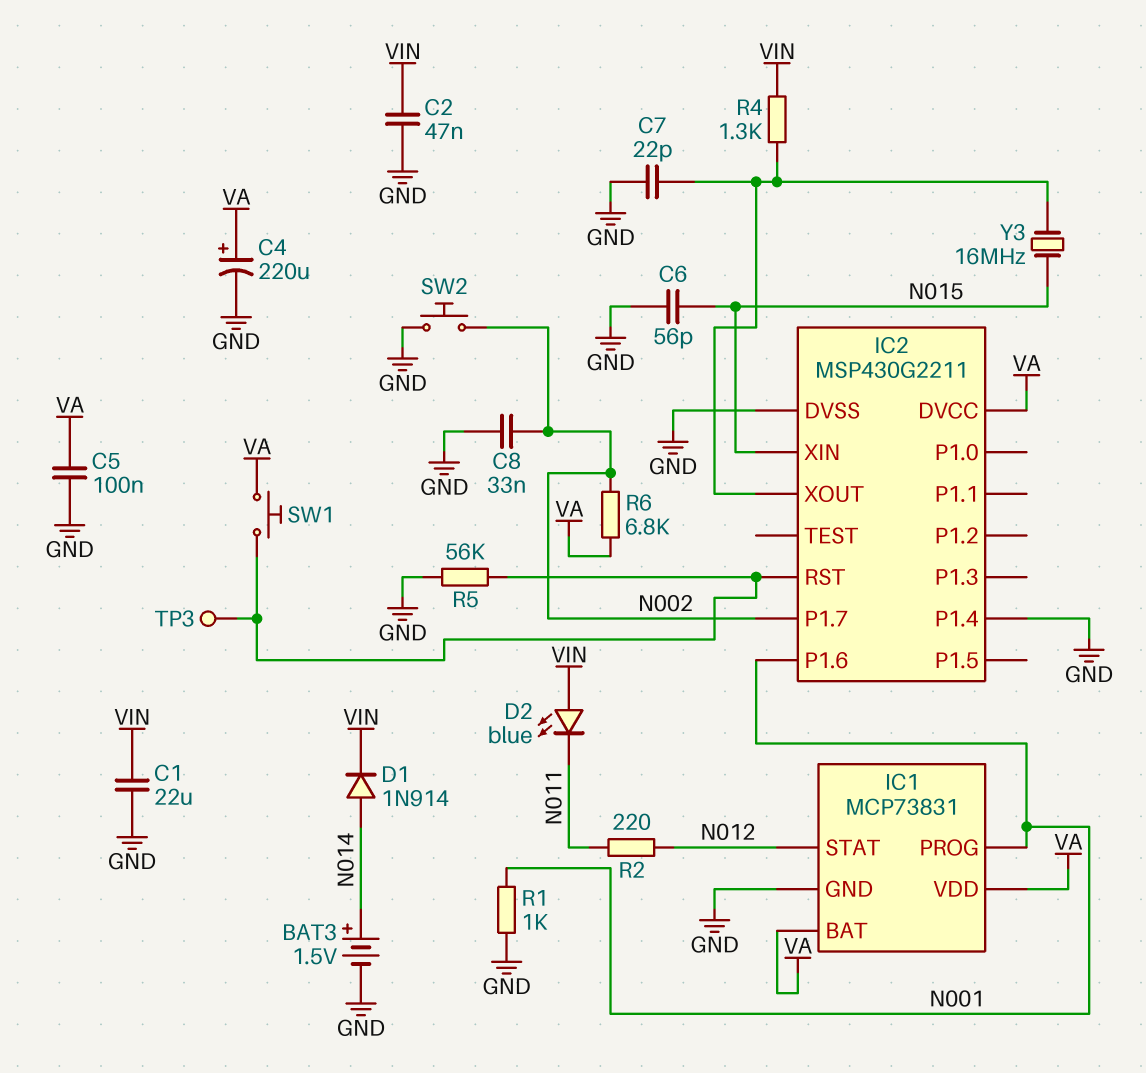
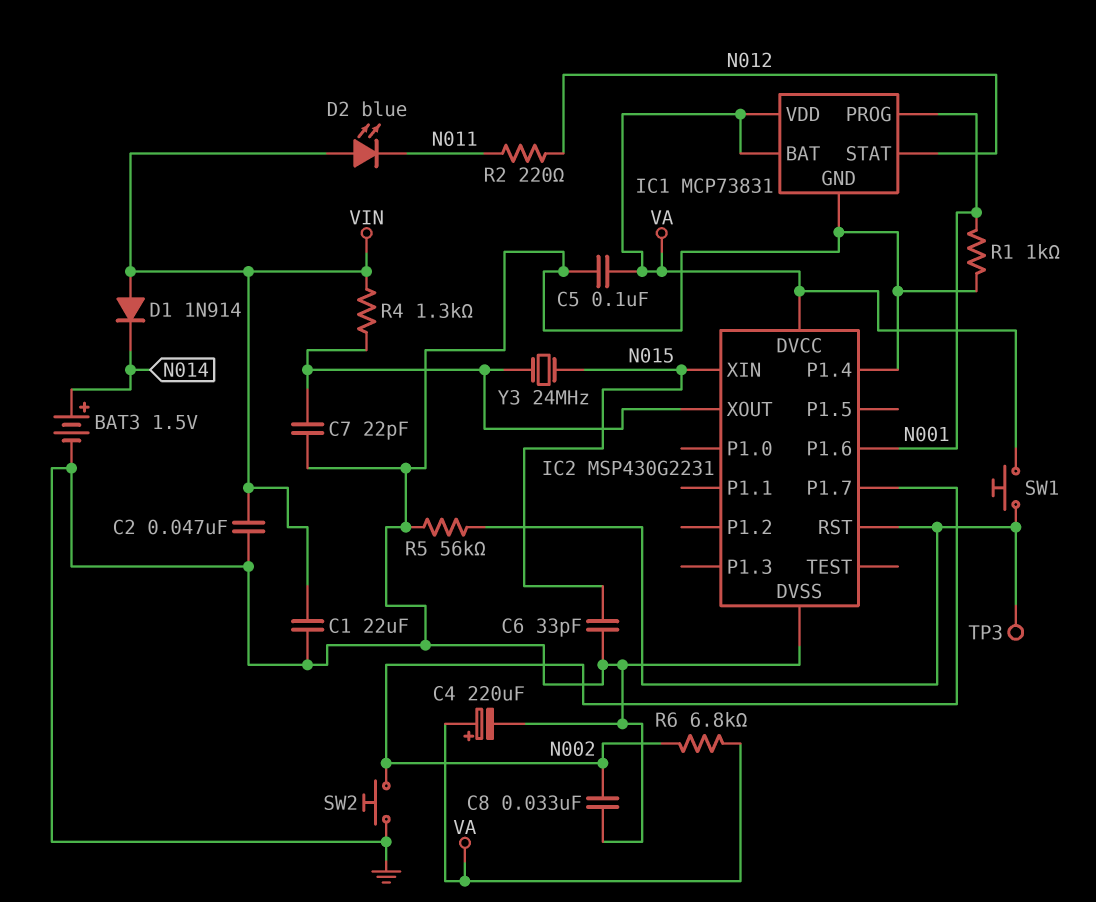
C6: 56pF (GND, N015) -> 33pF (GND, N015)
D1: diode 1N914 (A N014, K VIN) -> diode 1N914 (A VIN, K N014)
IC2: MSP430G2211 -> MSP430G2231
Y3: 16MHz (IC2/XOUT, N015) -> 24MHz (IC2/XOUT, N015)

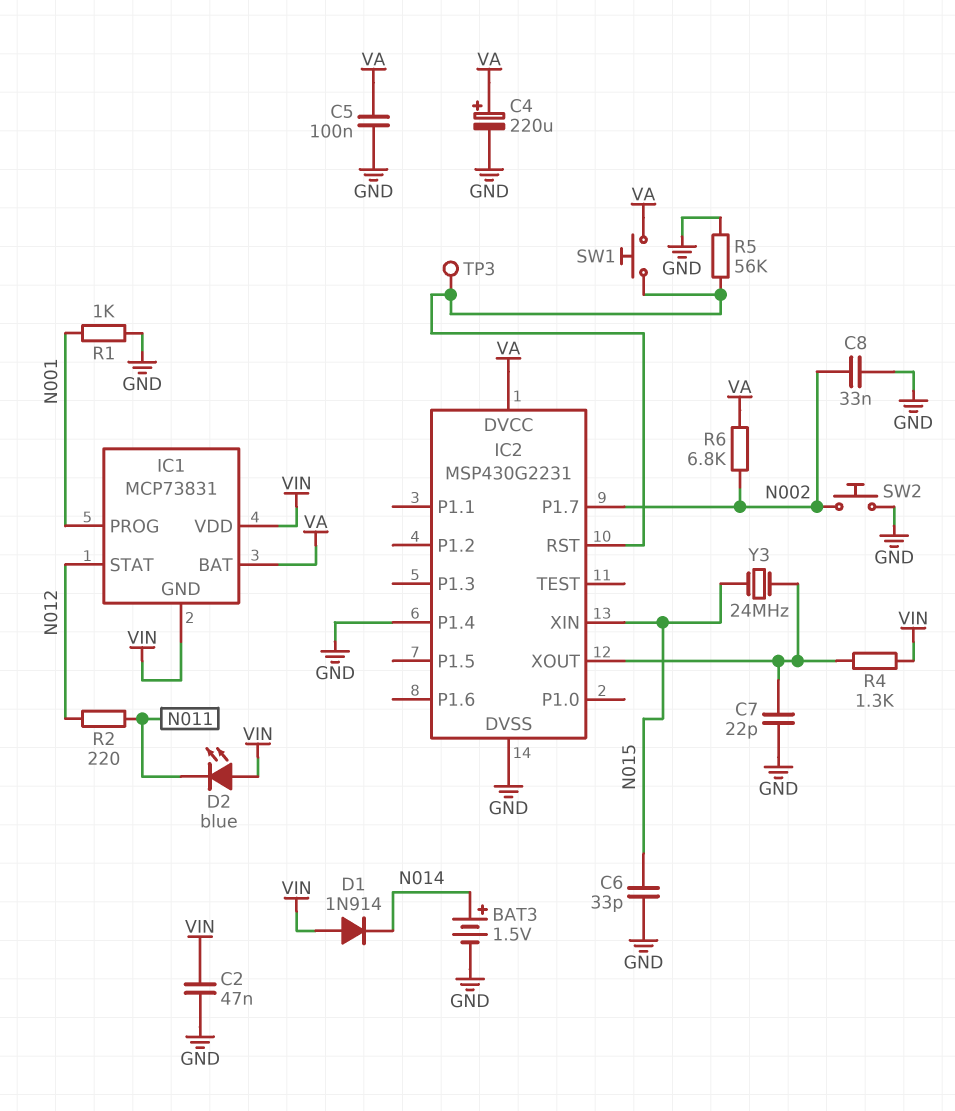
C1: 22uF (GND, VIN) -> none
IC1 pin GND: GND -> VIN
IC1 pin VDD: VA -> VIN
IC2 pin P1.6: N001 -> none

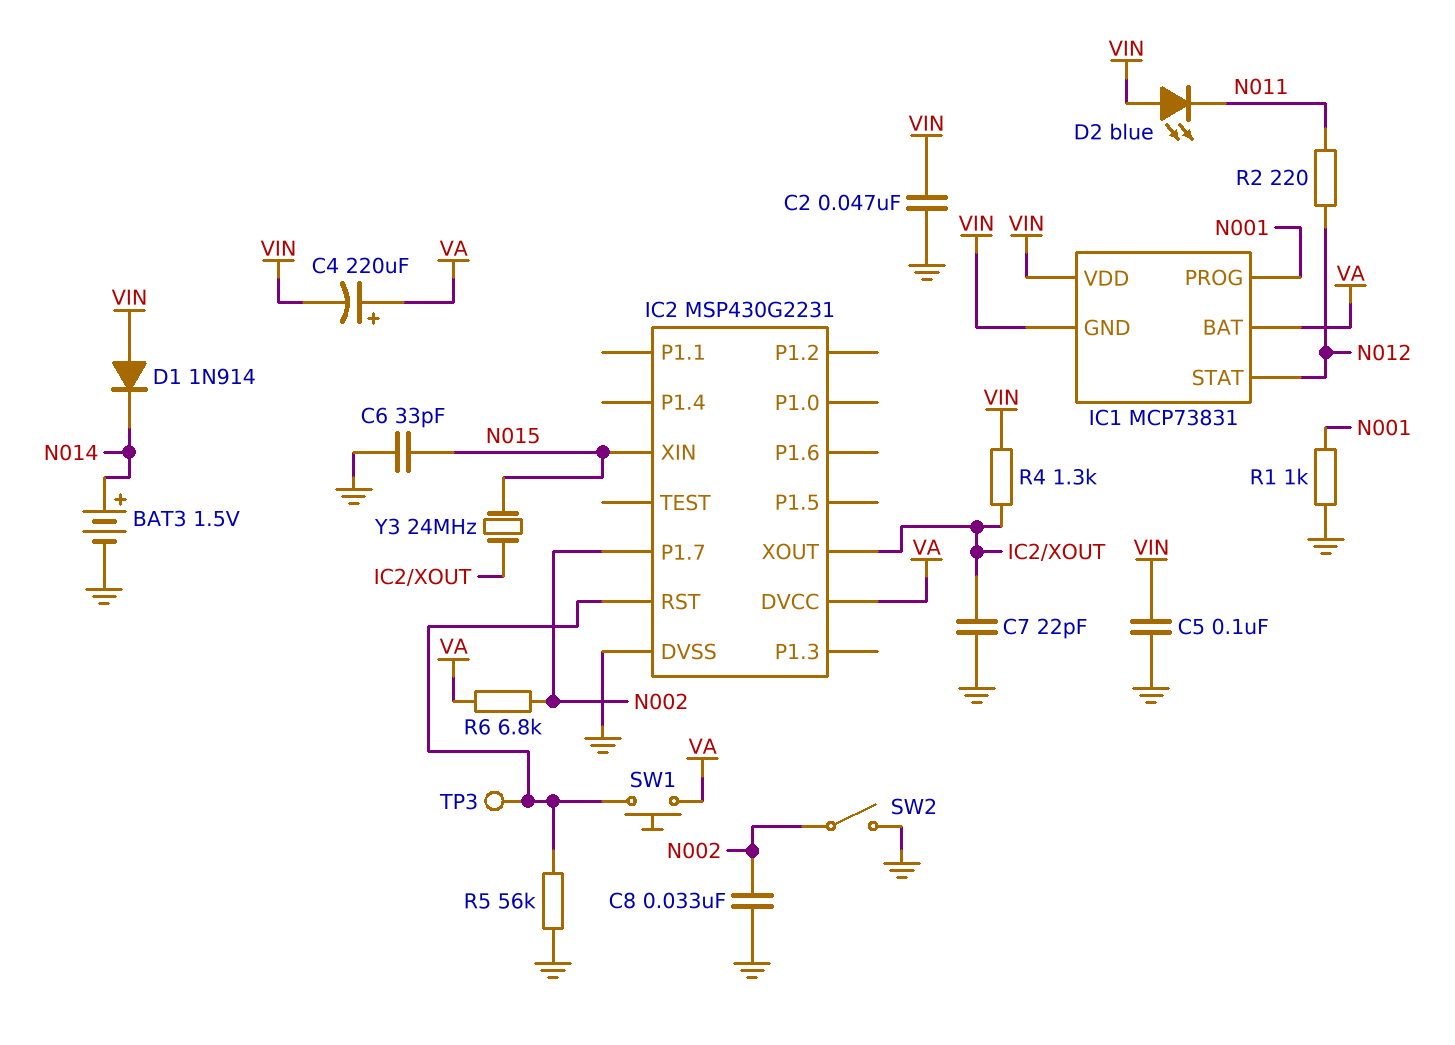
C4: 220uF (plus VA, minus GND) -> 220uF (plus VA, minus VIN)
C5: 100nF (GND, VA) -> 100nF (GND, VIN)
IC2 pin P1.4: GND -> none
SW2: button (GND, N002) -> switch (GND, N002)

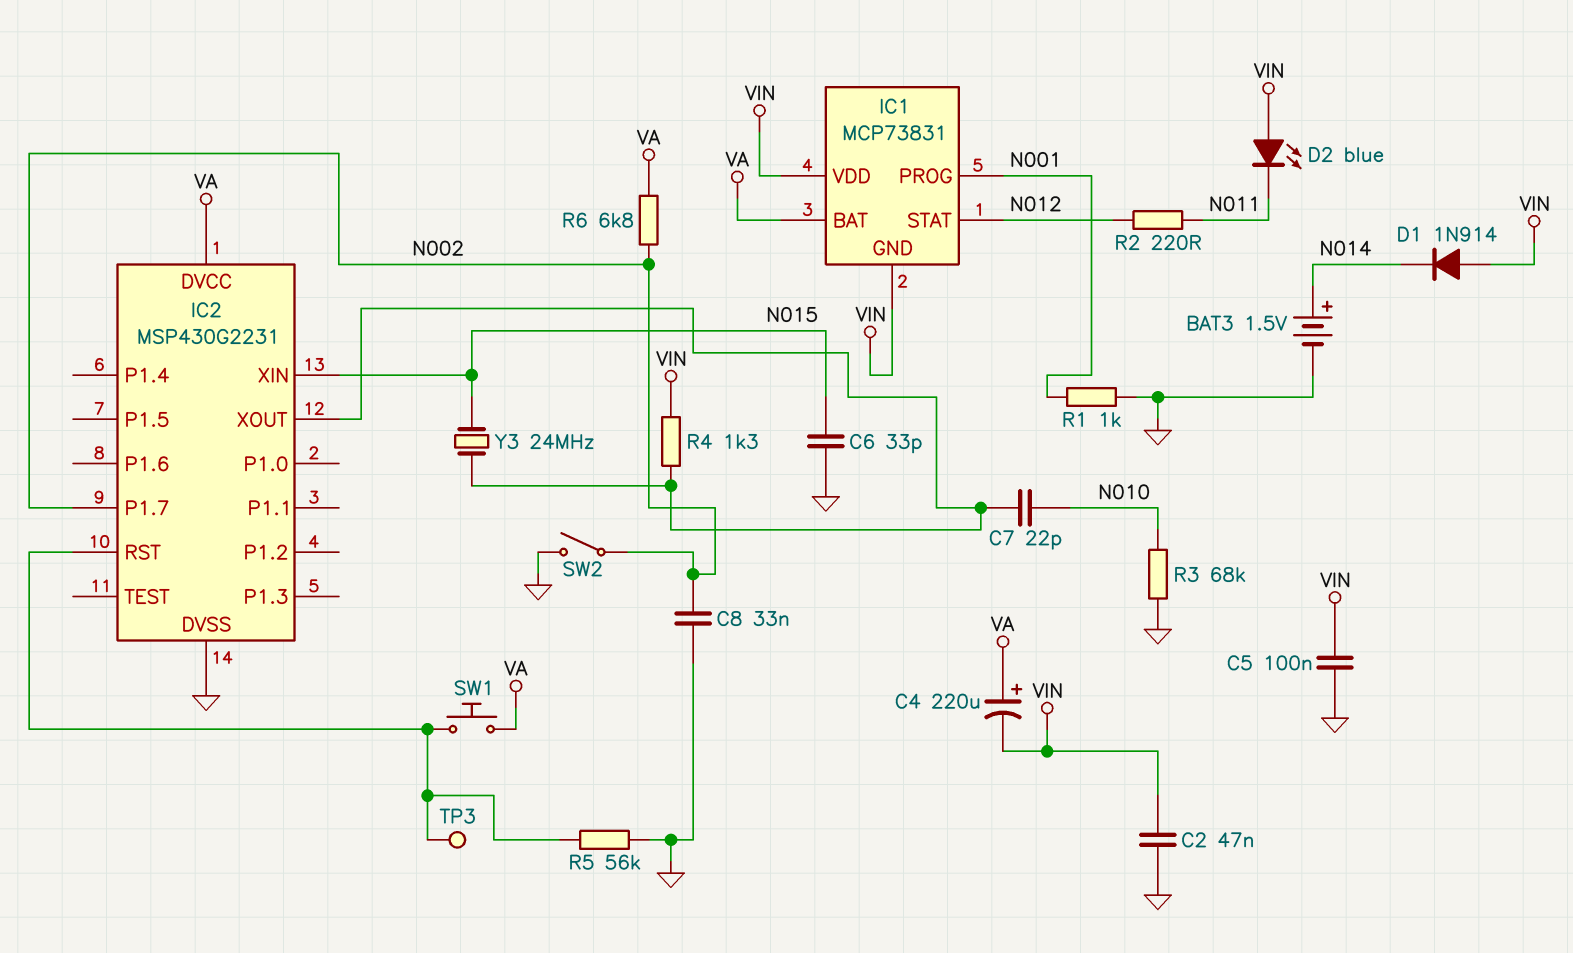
C7: 22pF (GND, IC2/XOUT) -> 22pF (IC2/XOUT, N010)
R3: none -> 68k (GND, N010)

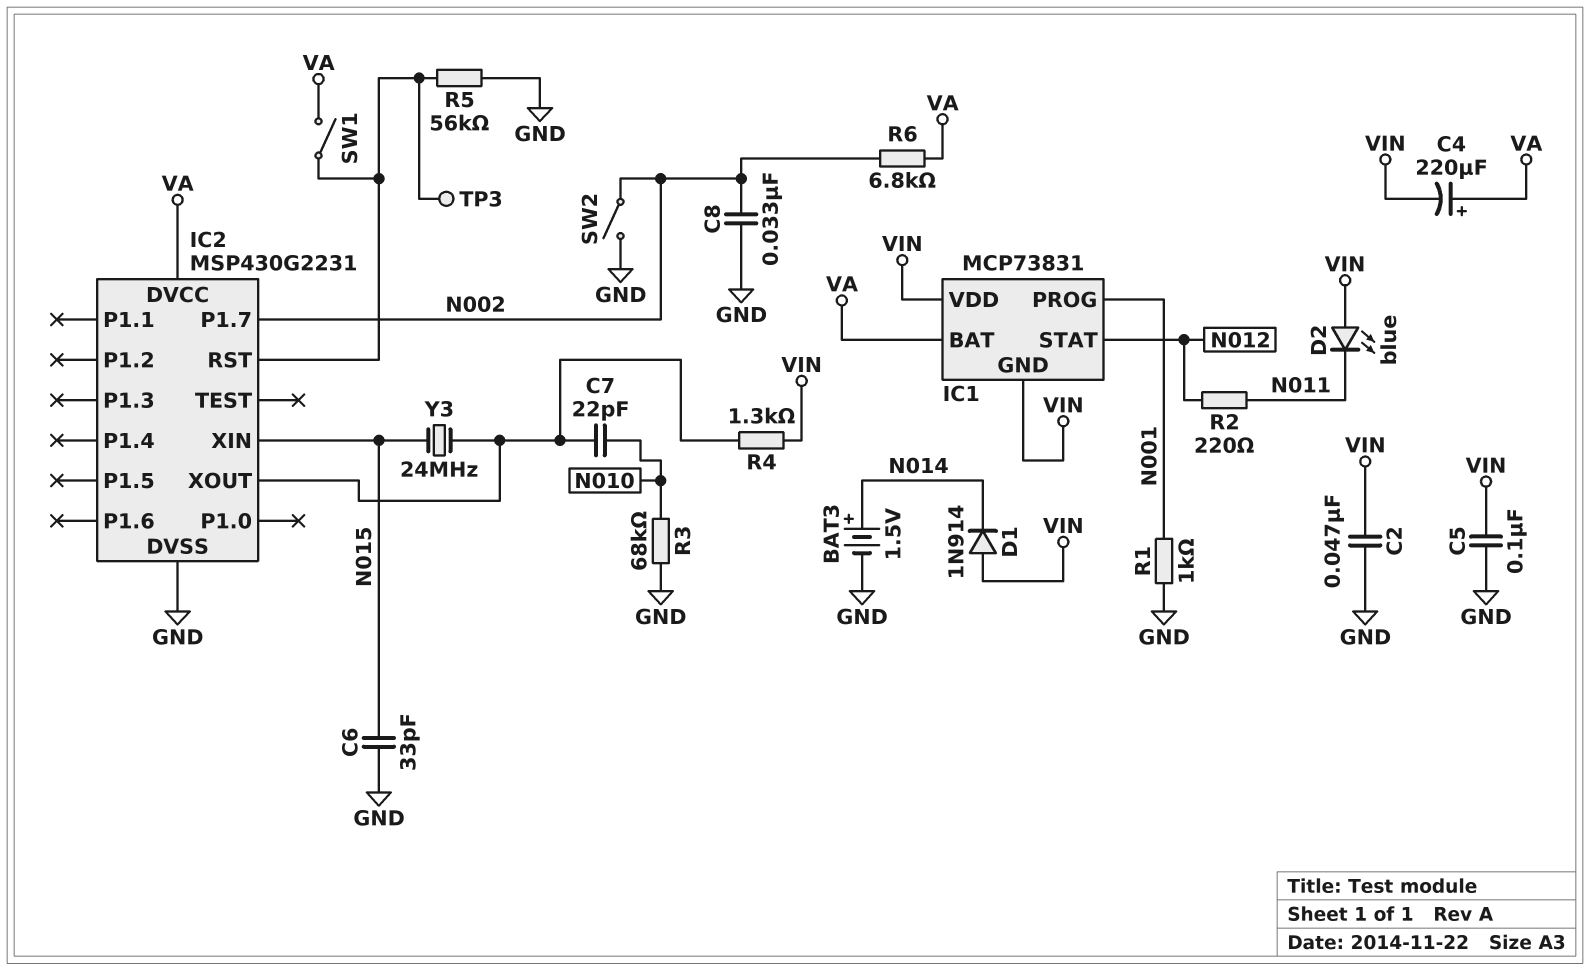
SW1: button (IC2/RST, VA) -> switch (IC2/RST, VA)

